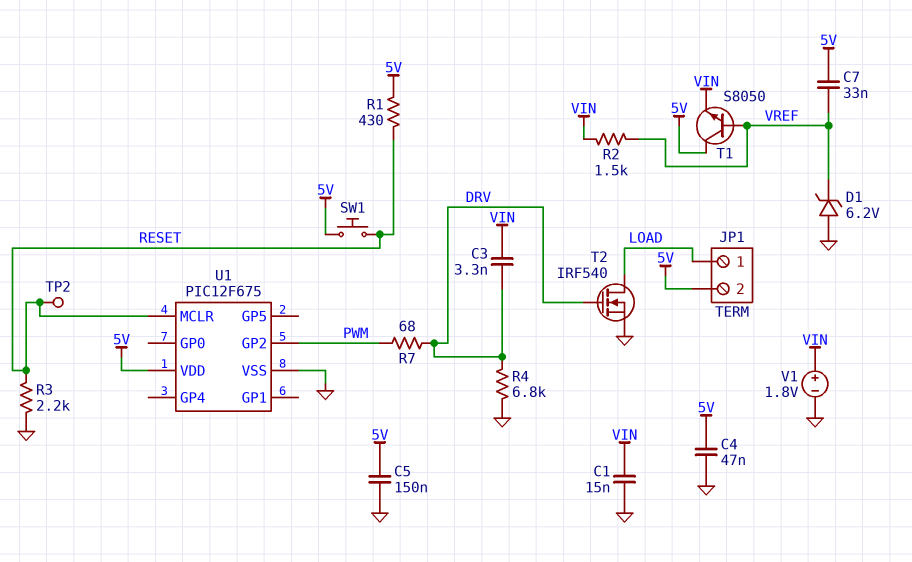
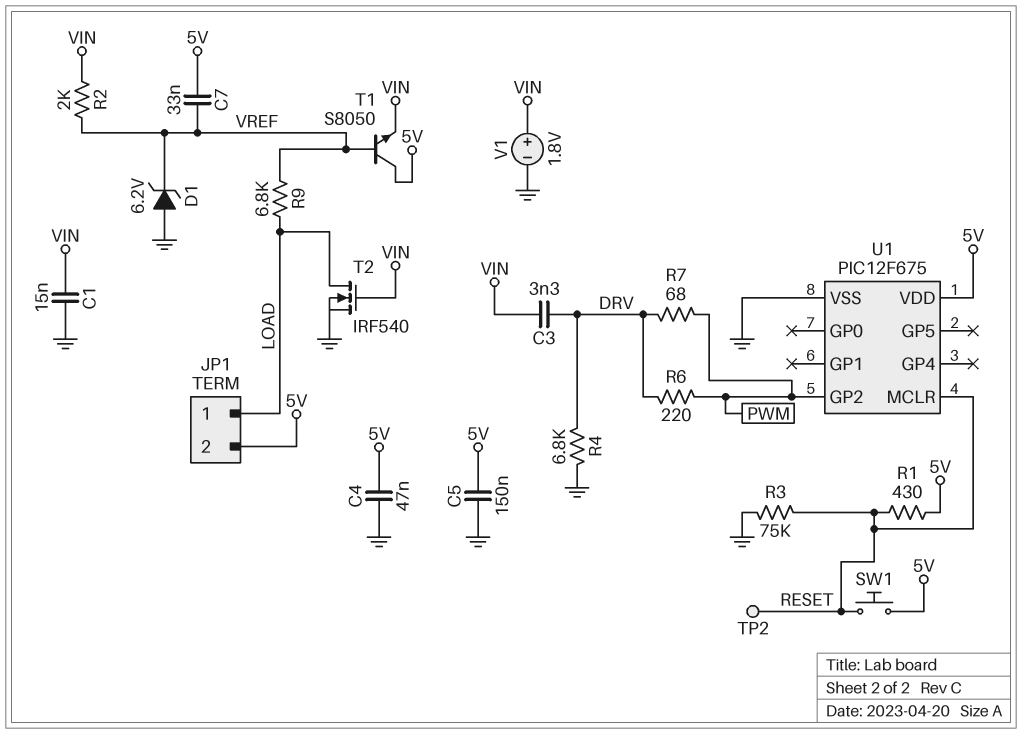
R2: 1.5k (VIN, VREF) -> 2k (VIN, VREF)
R3: 2.2k (GND, RESET) -> 75k (GND, RESET)
R6: none -> 220 (DRV, PWM)
R9: none -> 6.8k (LOAD, VREF)
T2: NMOS IRF540 (G DRV, D LOAD, S GND) -> NMOS IRF540 (G VIN, D LOAD, S GND)

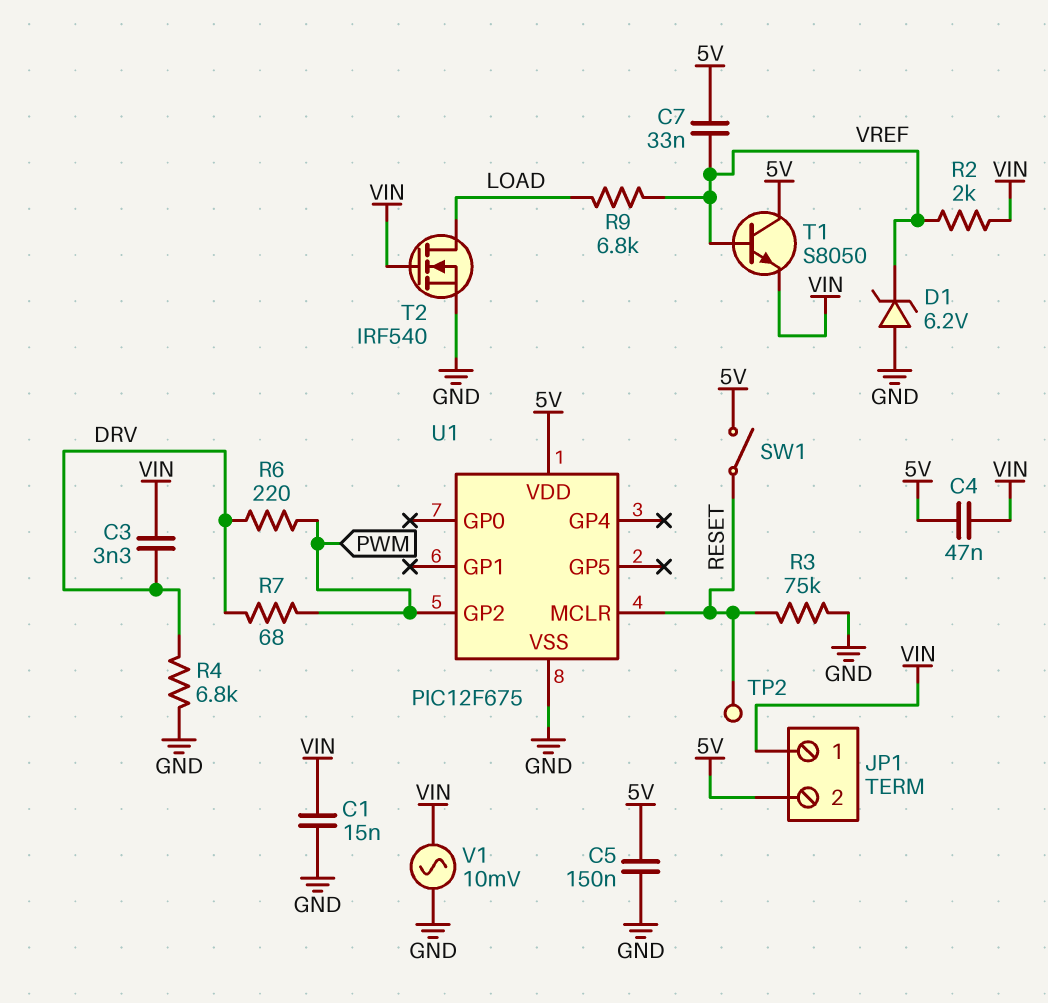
C4: 47nF (5V, GND) -> 47nF (5V, VIN)
JP1 pin 1: LOAD -> VIN
R1: 430 (5V, RESET) -> none
SW1: button (5V, RESET) -> switch (5V, RESET)
V1: 1.8V (plus VIN, minus GND) -> AC 10mV (GND, VIN)

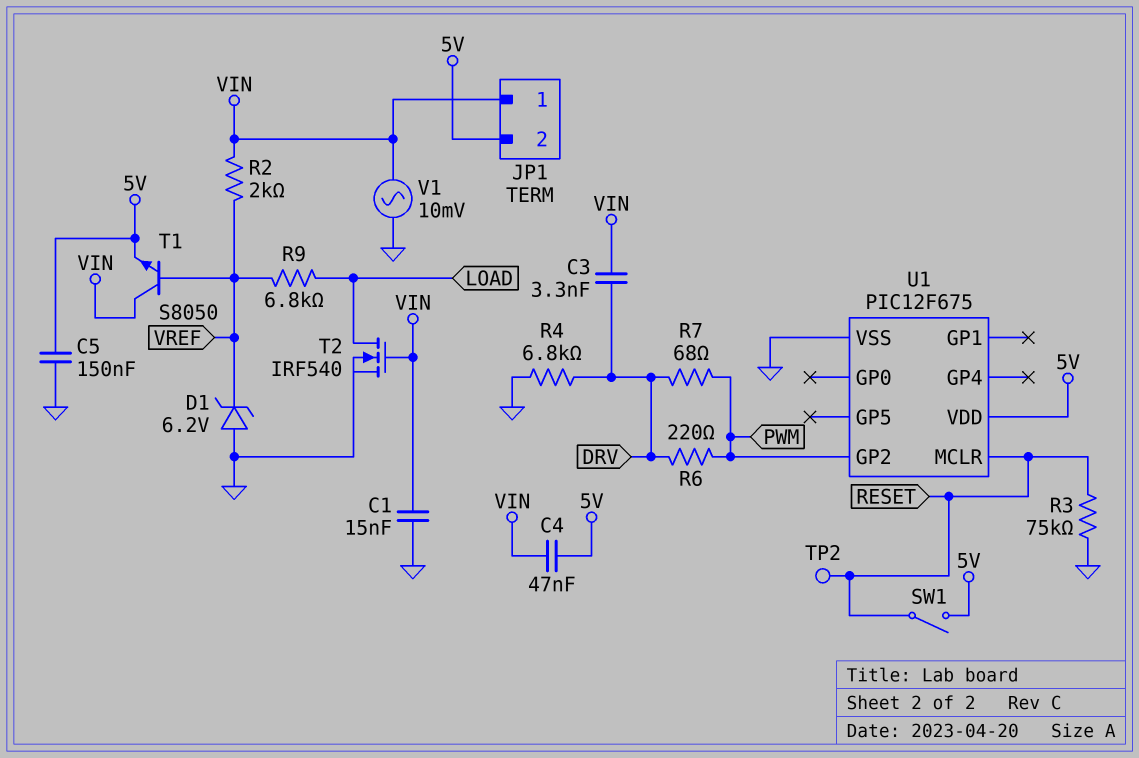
C7: 33nF (5V, VREF) -> none
T1: NPN S8050 (B VREF, C 5V, E VIN) -> NPN S8050 (B VREF, C VIN, E 5V)

